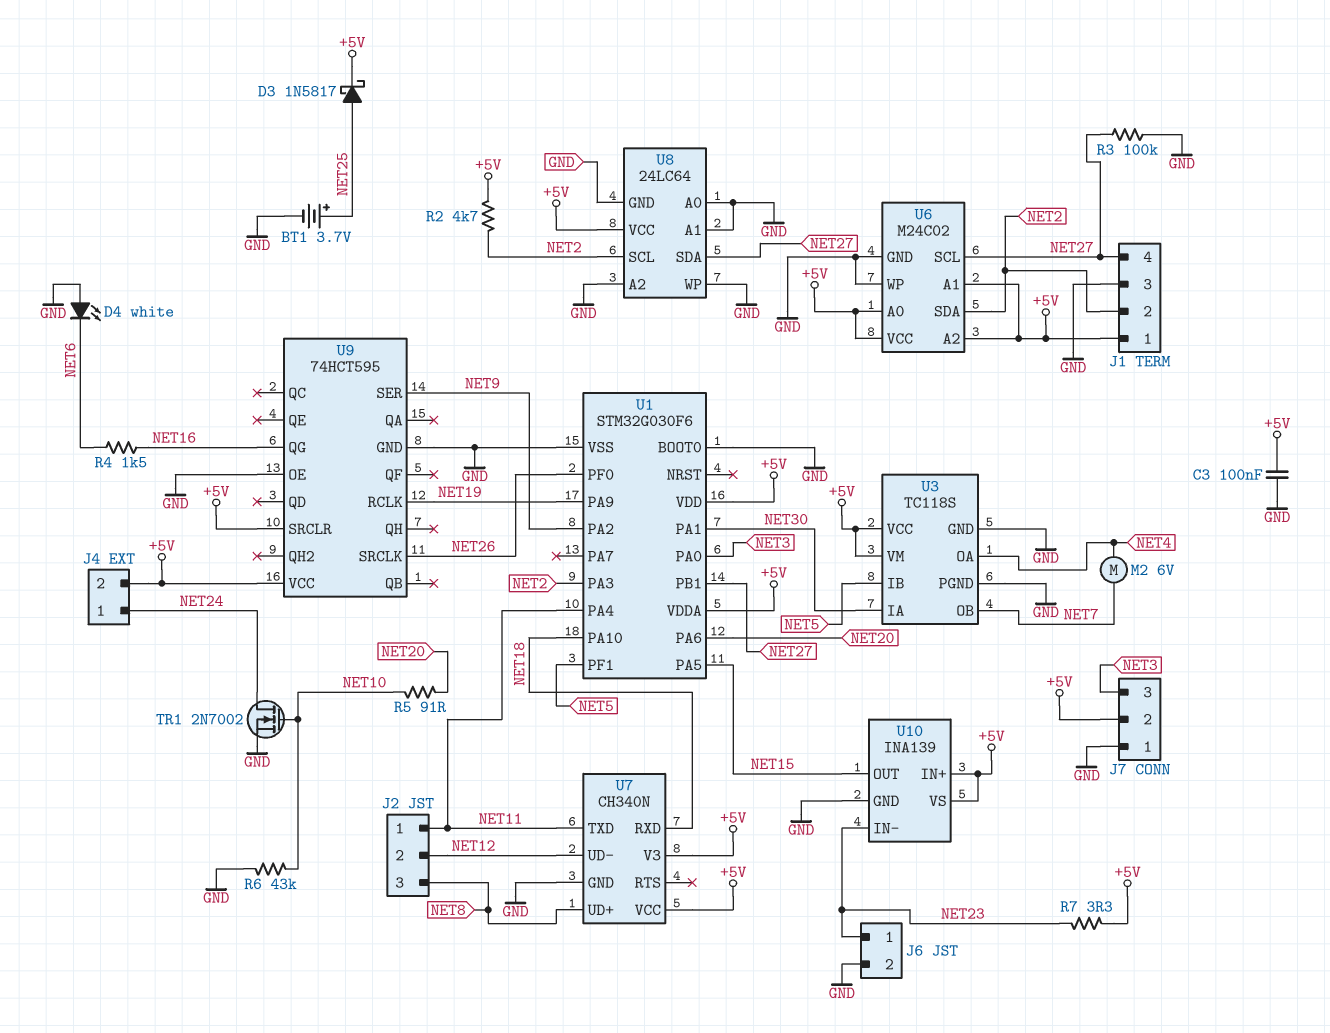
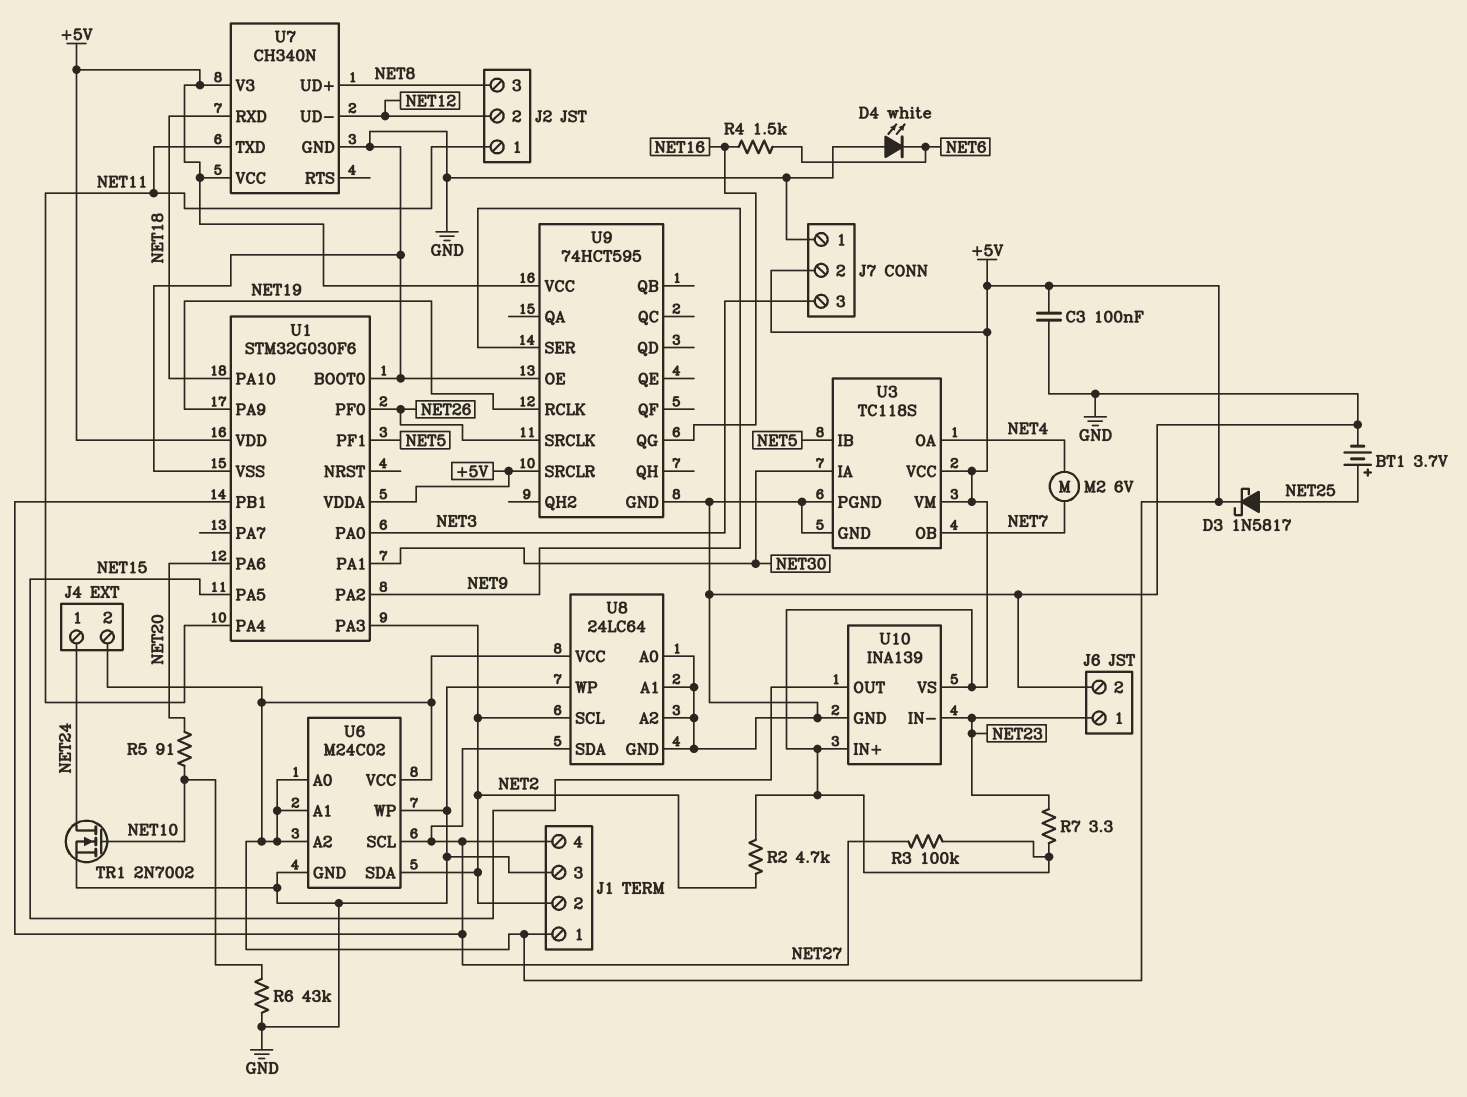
R3: 100k (GND, NET27) -> 100k (+5V, NET27)

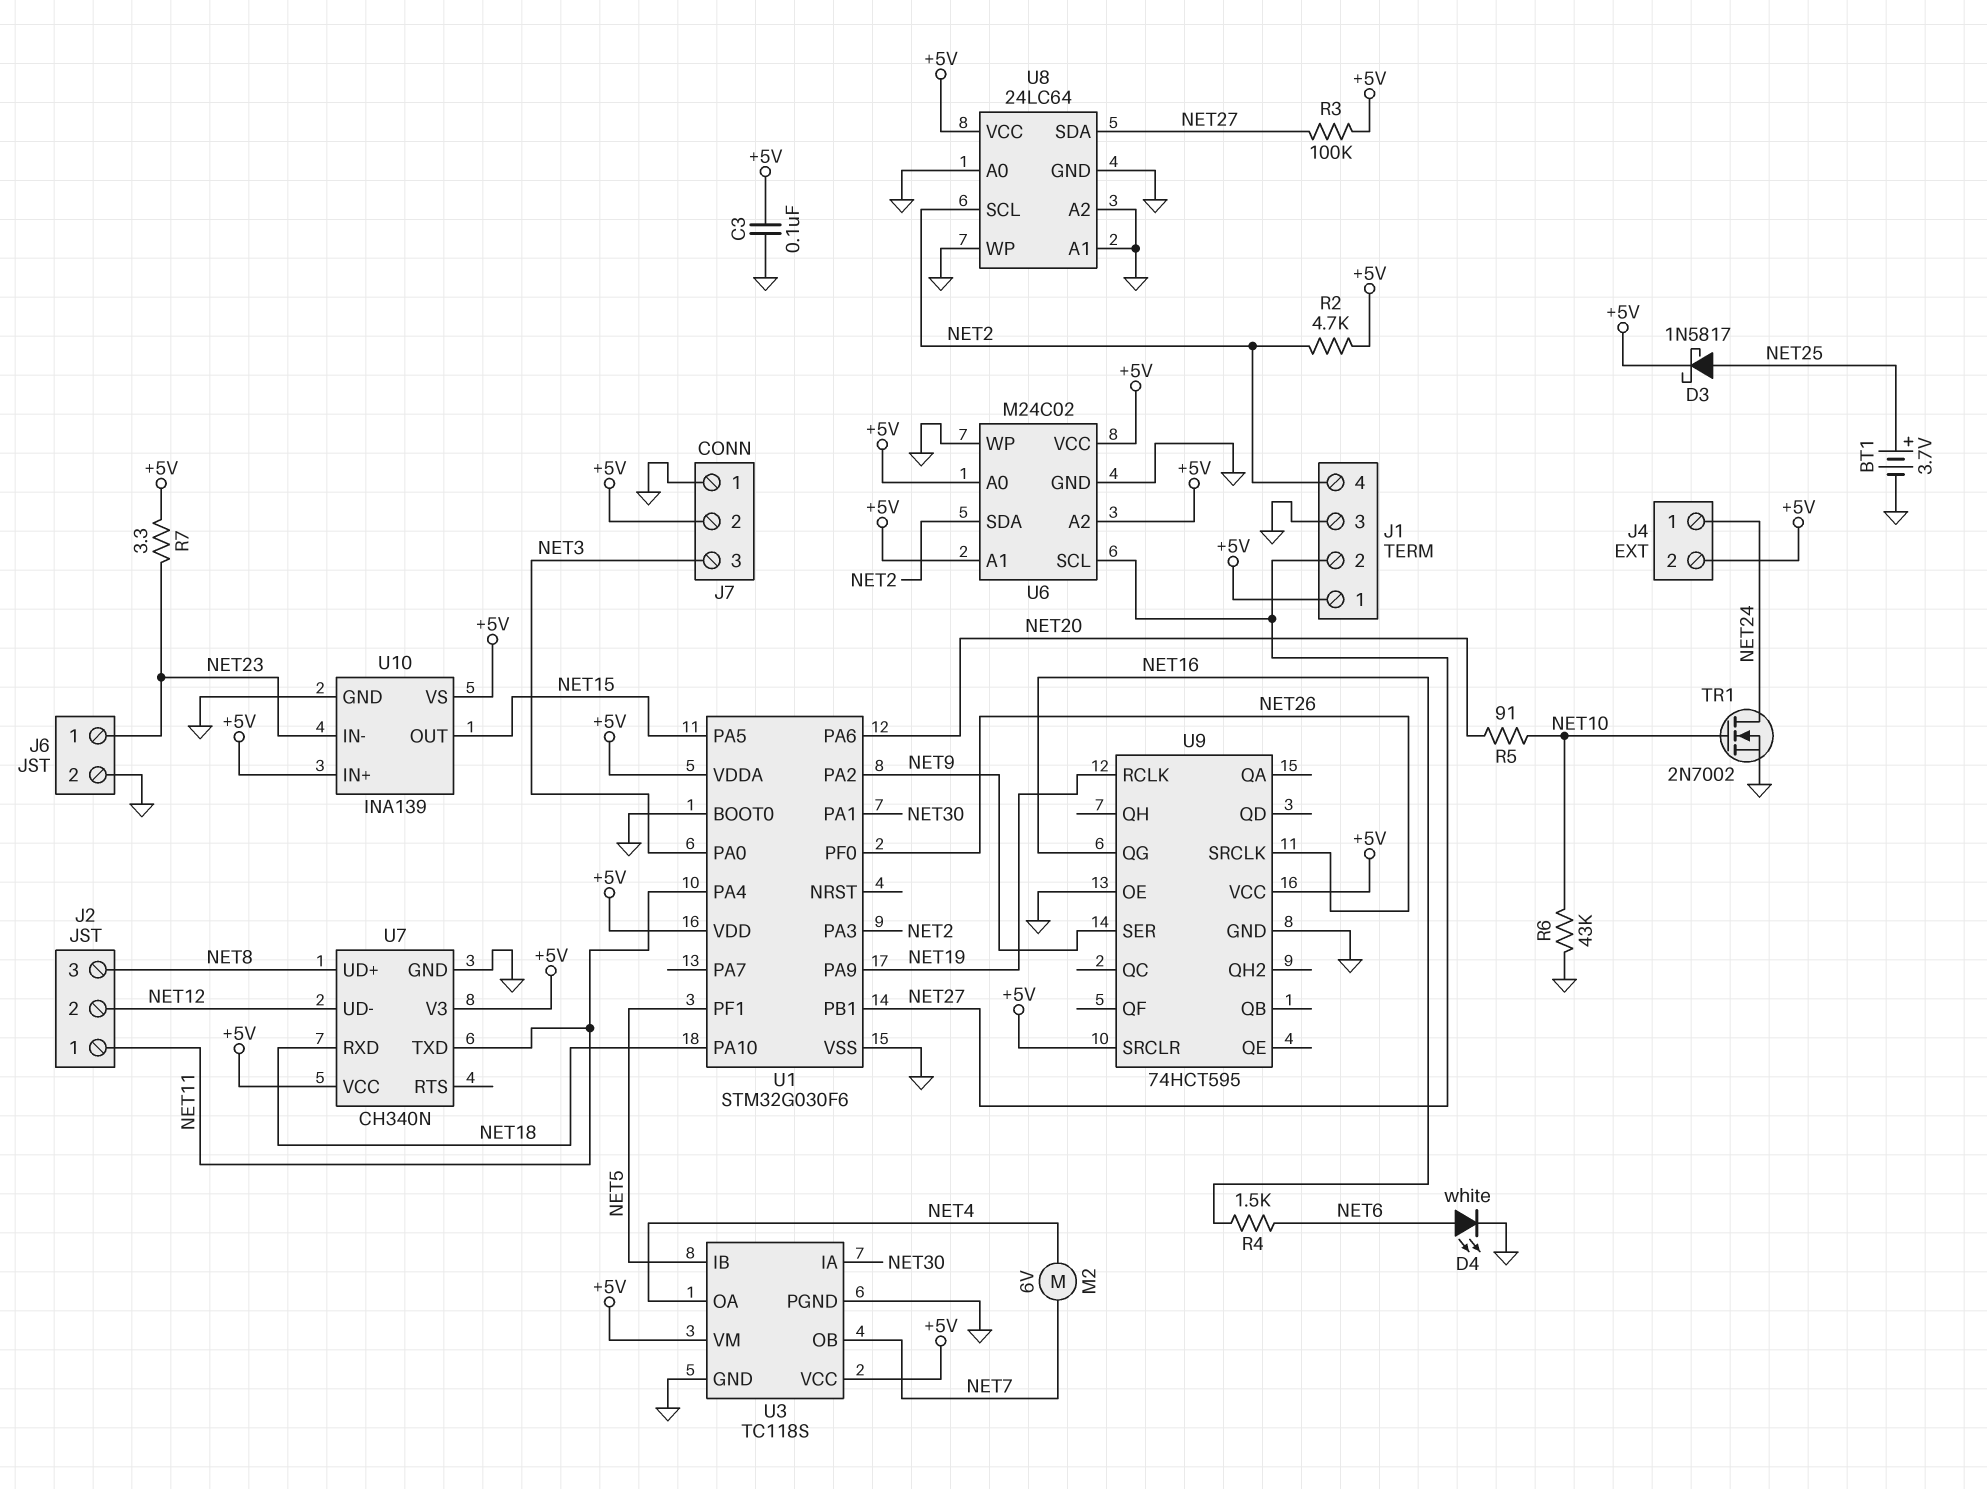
D4: LED white (A GND, K NET6) -> LED white (A NET6, K GND)
J1 pin 2: NET2 -> NET27
J1 pin 4: NET27 -> NET2

